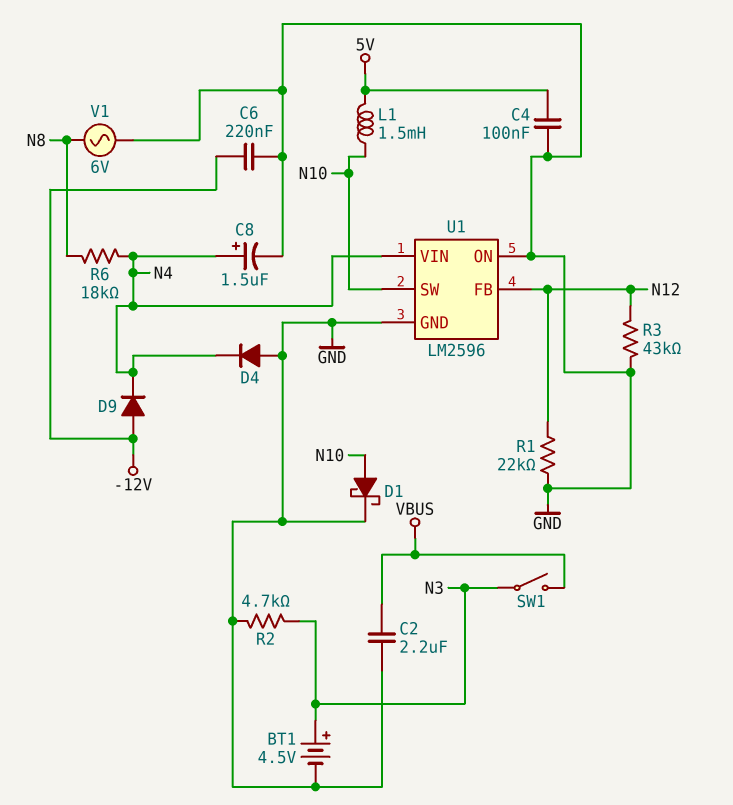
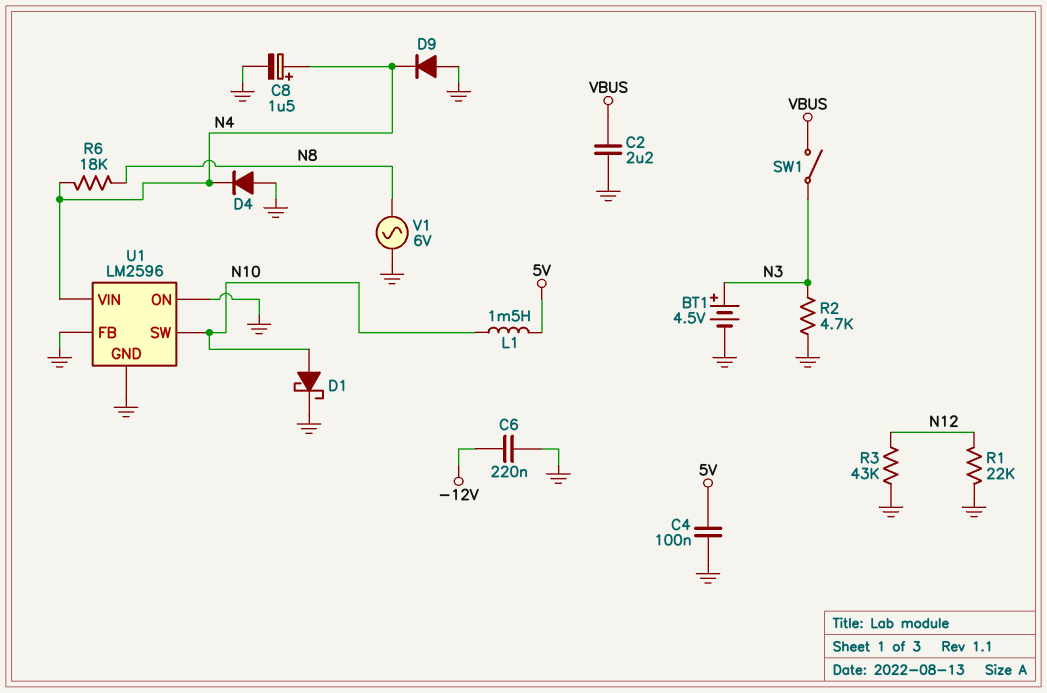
D9: diode (A -12V, K N4) -> diode (A GND, K N4)
U1 pin FB: N12 -> GND

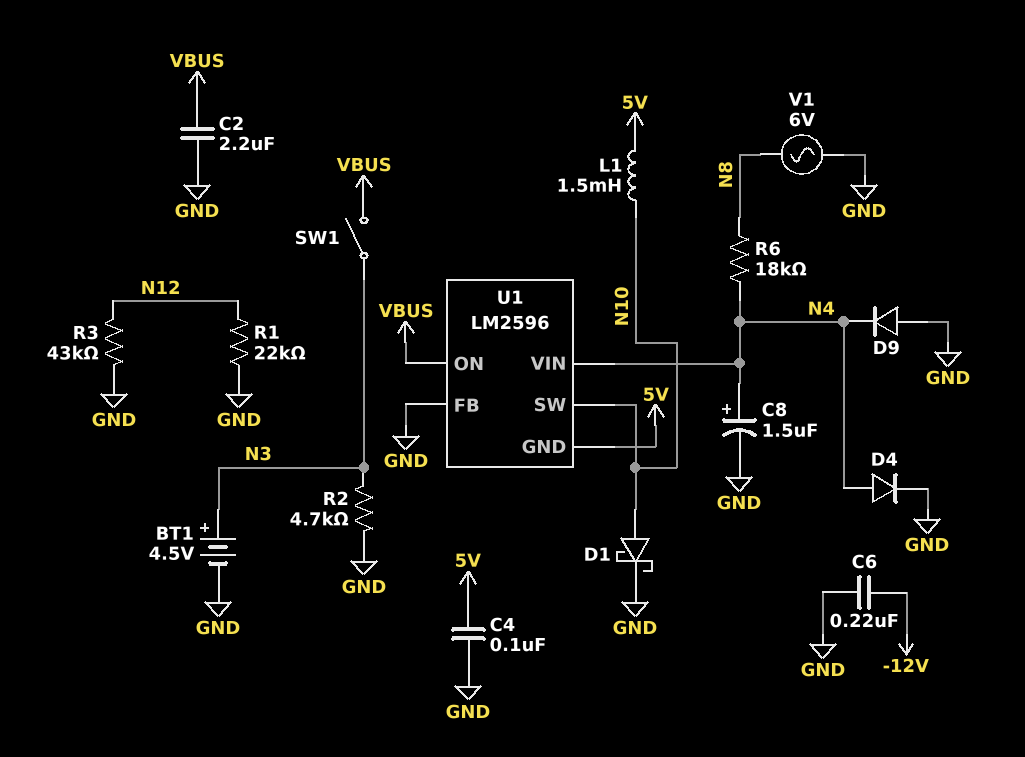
D4: diode (A GND, K N4) -> diode (A N4, K GND)
U1 pin GND: GND -> 5V
U1 pin ON: GND -> VBUS

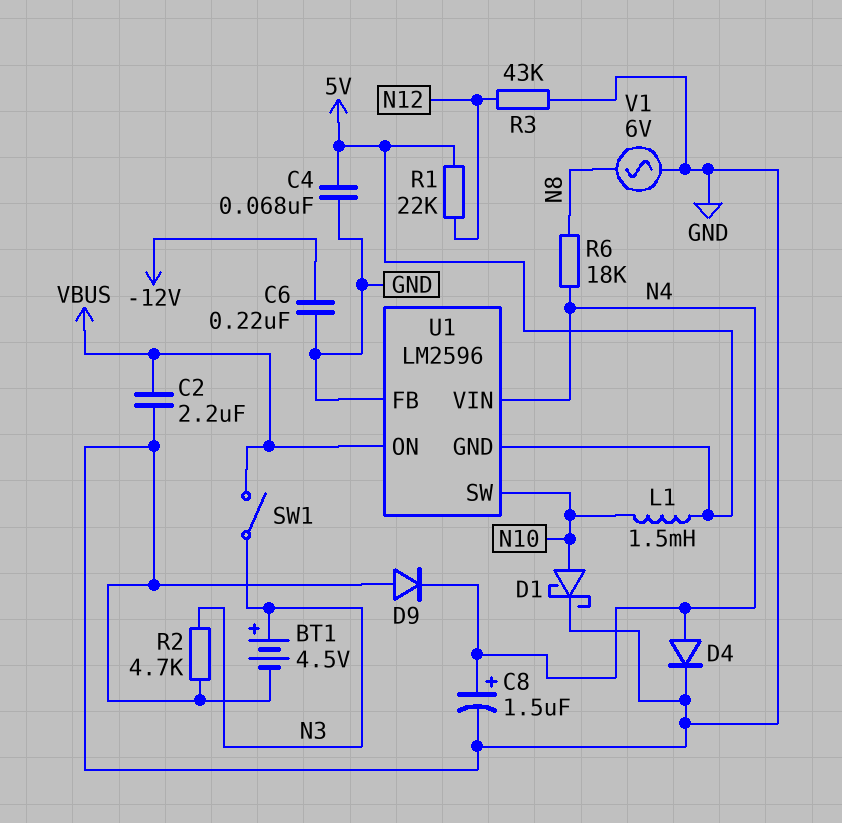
C4: 100nF (5V, GND) -> 68nF (5V, GND)
R1: 22k (GND, N12) -> 22k (5V, N12)

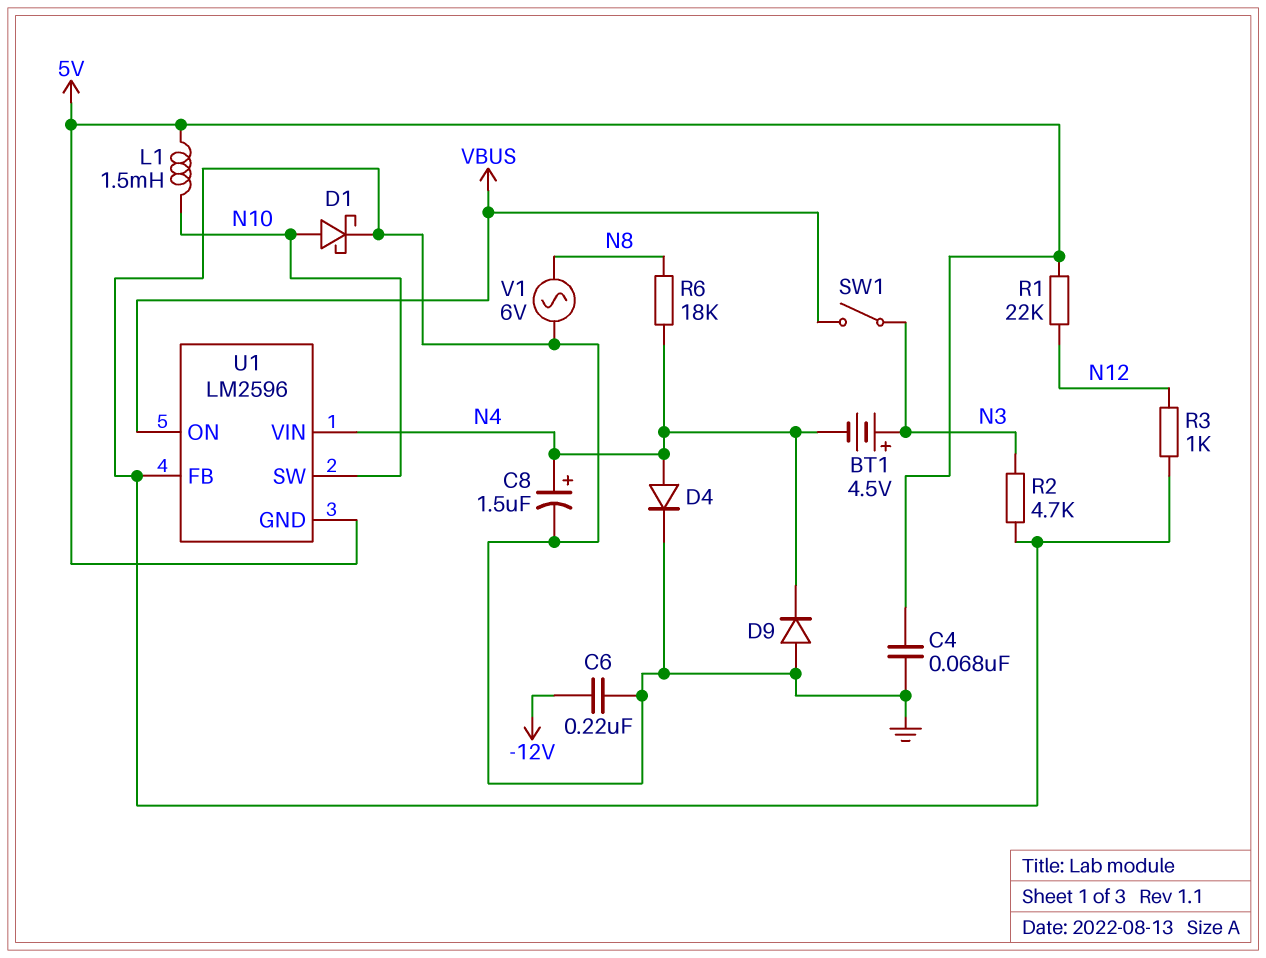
BT1: 4.5V (plus N3, minus GND) -> 4.5V (plus N3, minus N4)
C2: 2.2uF (GND, VBUS) -> none
R3: 43k (GND, N12) -> 1k (GND, N12)

